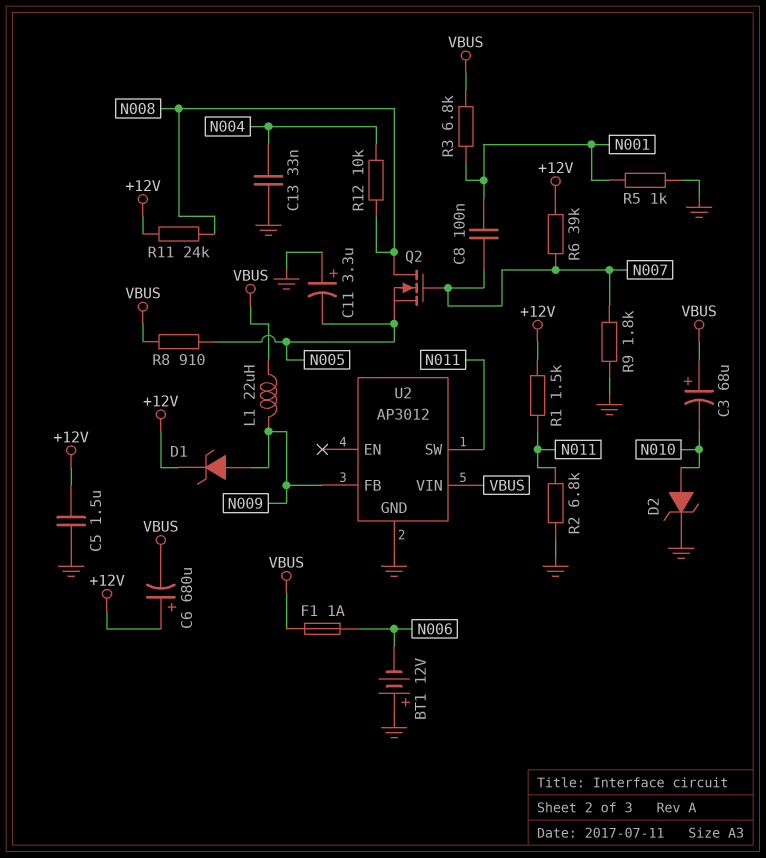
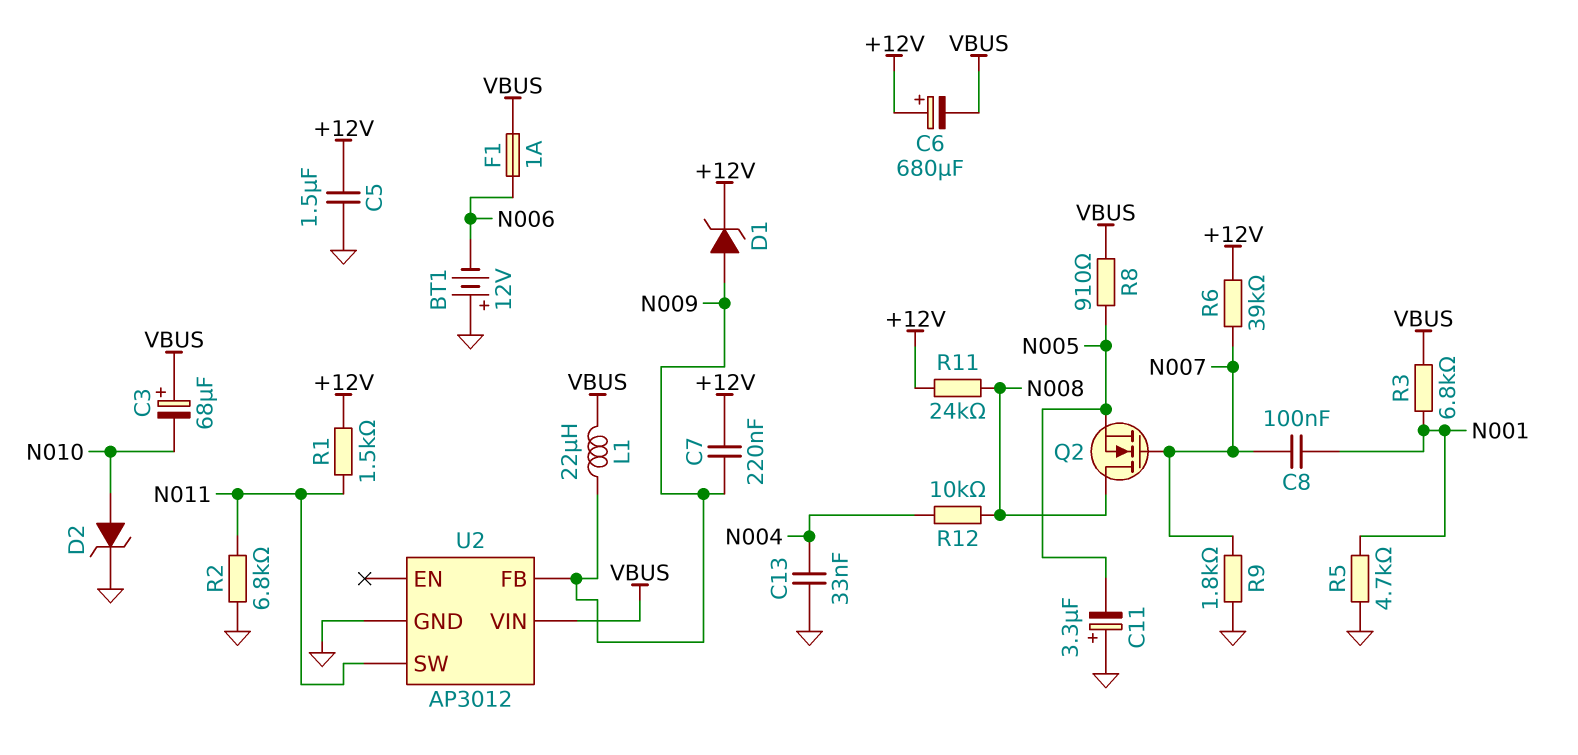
C7: none -> 220nF (+12V, N009)
R5: 1k (GND, N001) -> 4.7k (GND, N001)

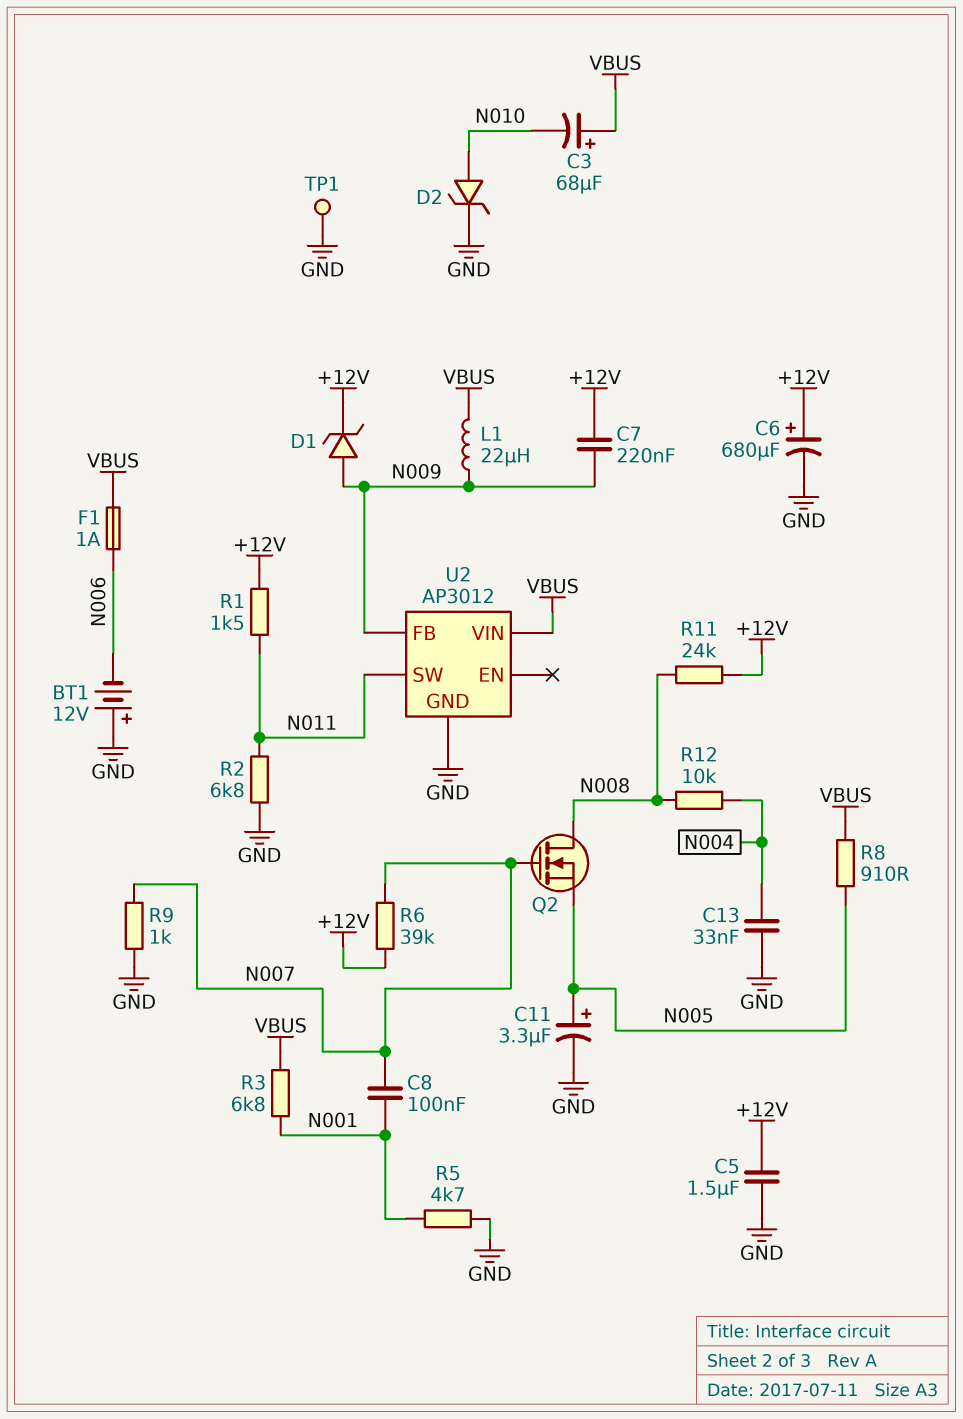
C6: 680uF (plus +12V, minus VBUS) -> 680uF (plus +12V, minus GND)
C11: 3.3uF (plus GND, minus N005) -> 3.3uF (plus N005, minus GND)
R9: 1.8k (GND, N007) -> 1k (GND, N007)
TP1: none -> test point (GND)

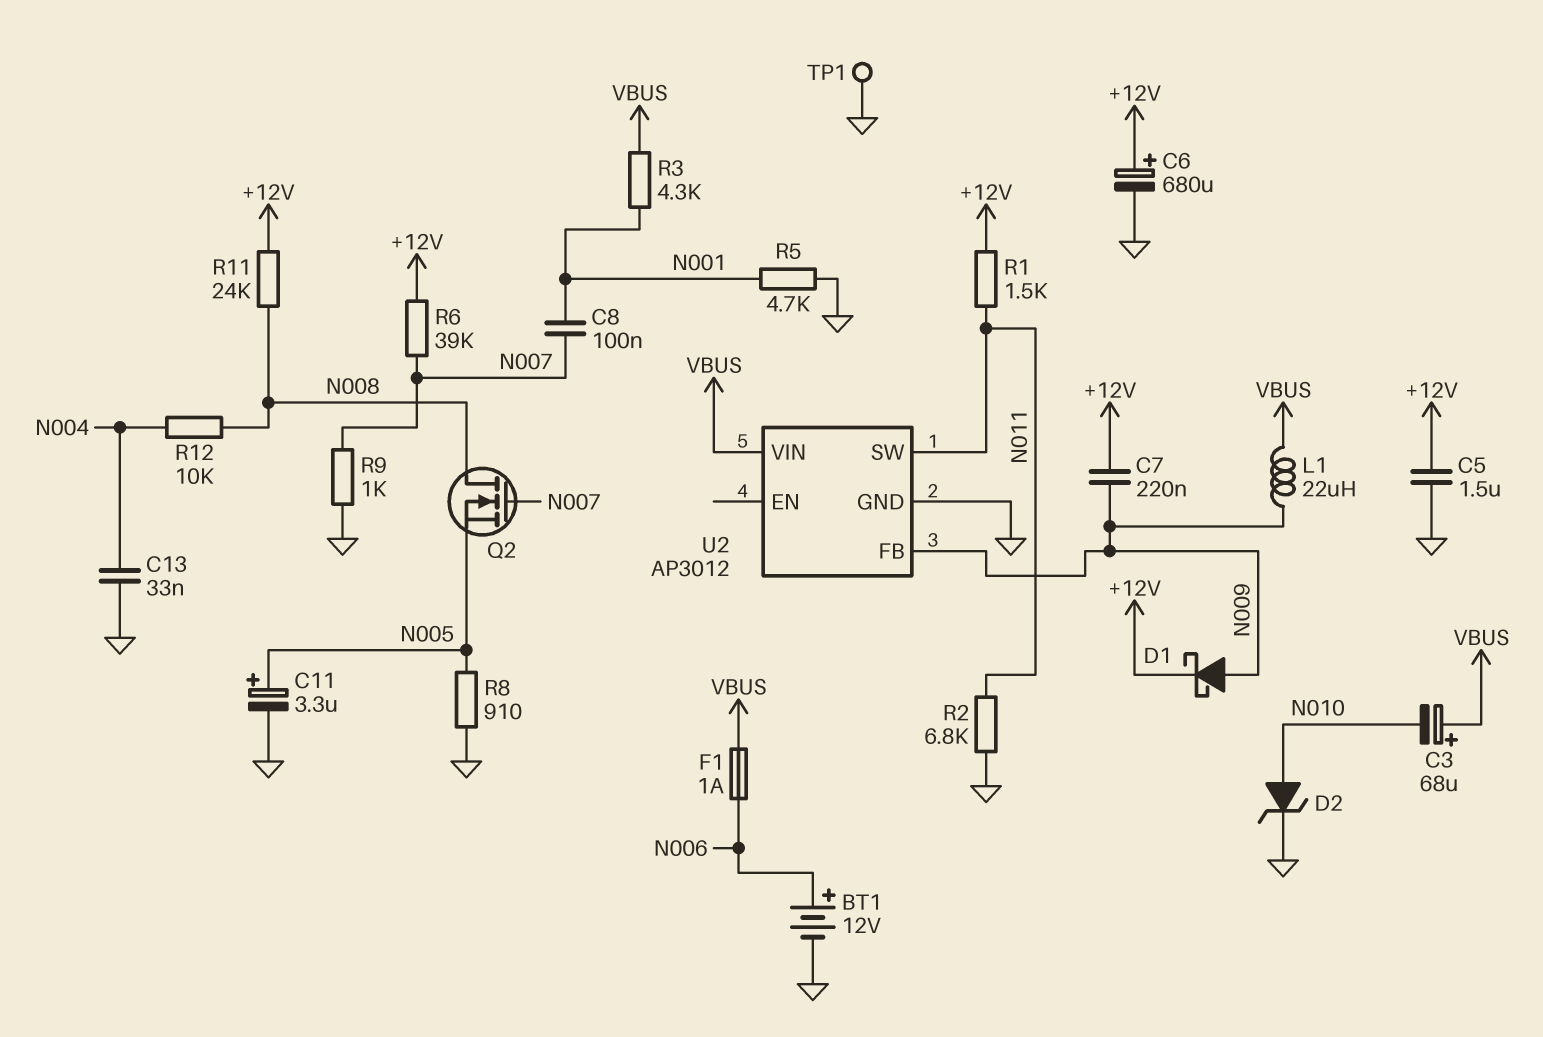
BT1: 12V (plus GND, minus N006) -> 12V (plus N006, minus GND)
D1: zener (A N009, K +12V) -> schottky (A N009, K +12V)
R3: 6.8k (N001, VBUS) -> 4.3k (N001, VBUS)
R8: 910 (N005, VBUS) -> 910 (GND, N005)

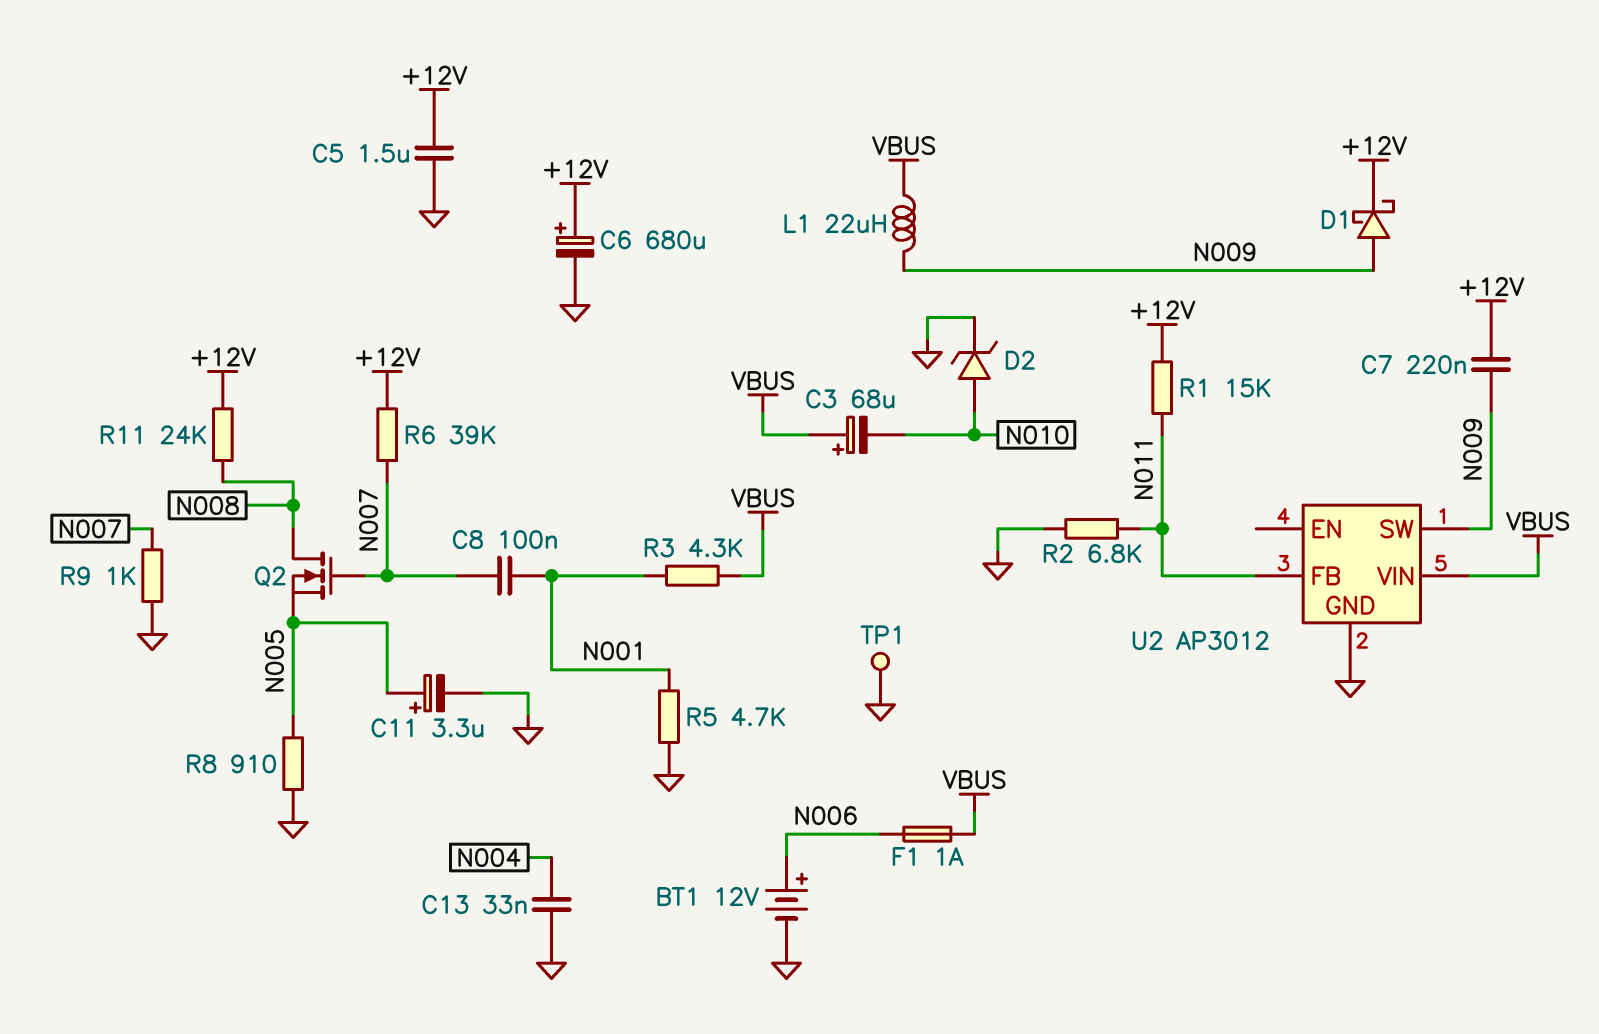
R1: 1.5k (+12V, N011) -> 15k (+12V, N011)
R12: 10k (N004, N008) -> none
U2 pin FB: N009 -> N011
U2 pin SW: N011 -> N009

